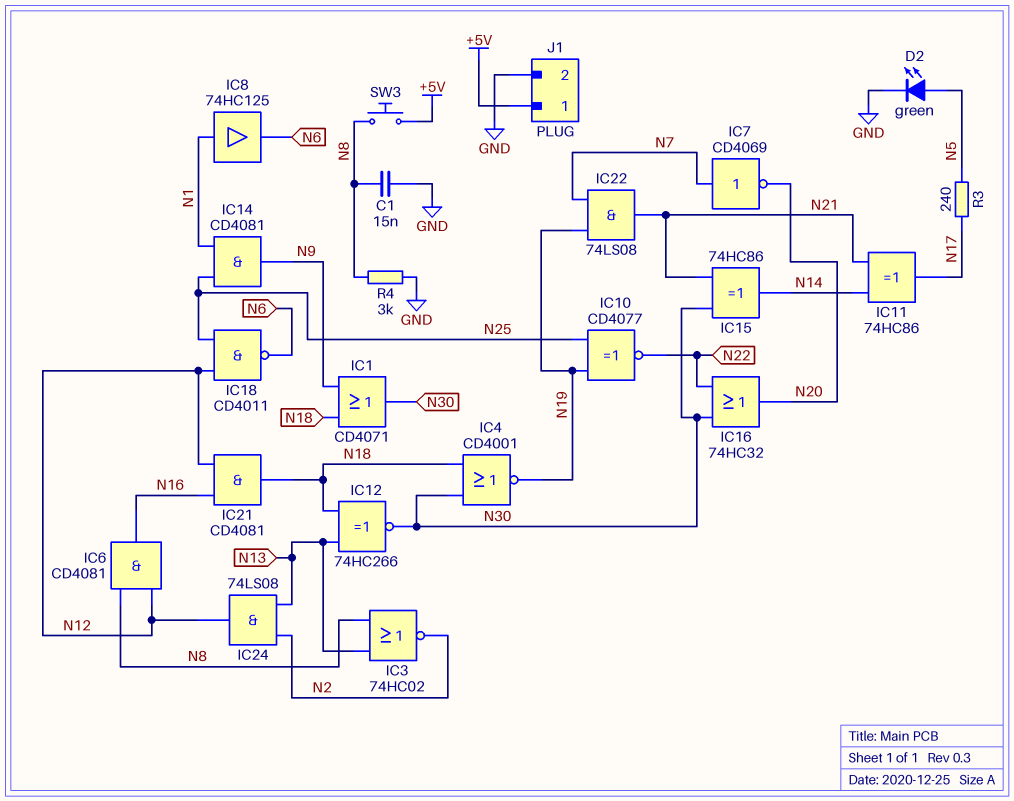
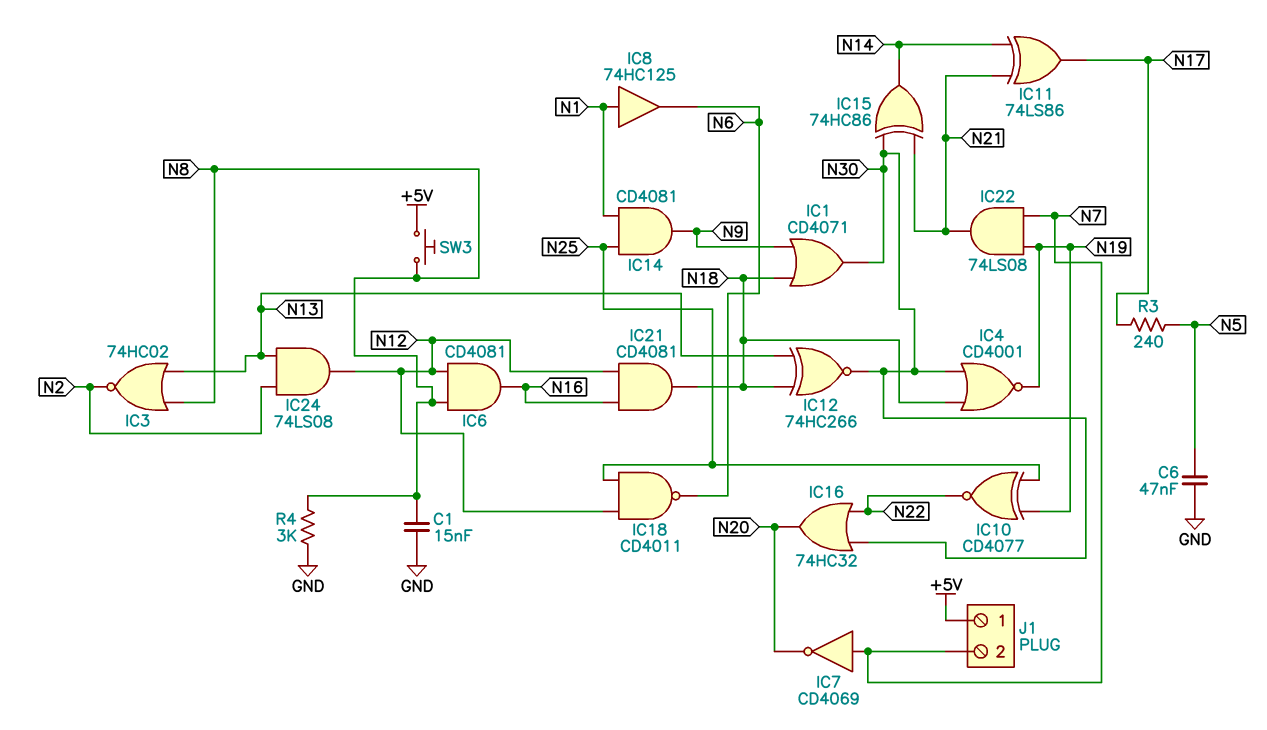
C6: none -> 47nF (GND, N5)
D2: LED green (A N5, K GND) -> none
IC11: XOR 74HC86 (in N14, in N21, out N17) -> XOR 74LS86 (in N14, in N21, out N17)
J1 pin 2: GND -> N7

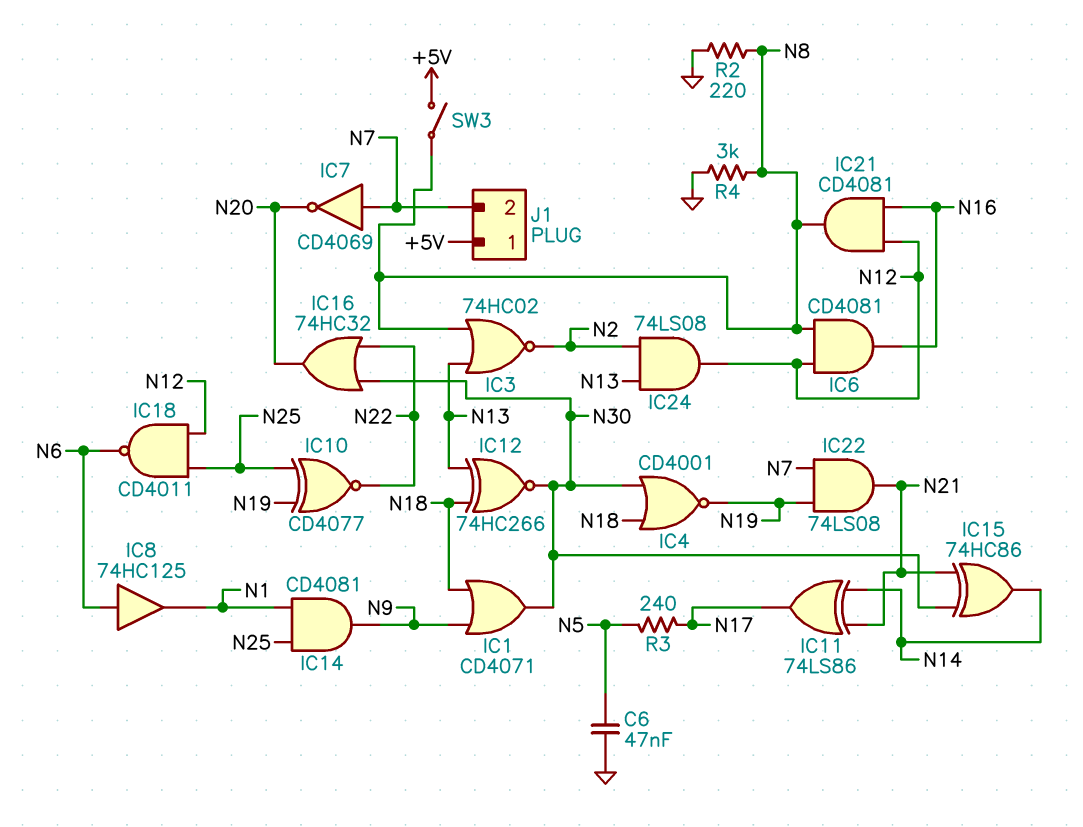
C1: 15nF (GND, N8) -> none
IC8: buffer 74HC125 (in N1, out N6) -> buffer 74HC125 (in N6, out N1)
IC21: AND CD4081 (in N12, in N16, out N18) -> AND CD4081 (in N12, in N16, out N8)
R2: none -> 220 (GND, N8)
SW3: button (+5V, N8) -> switch (+5V, N8)

